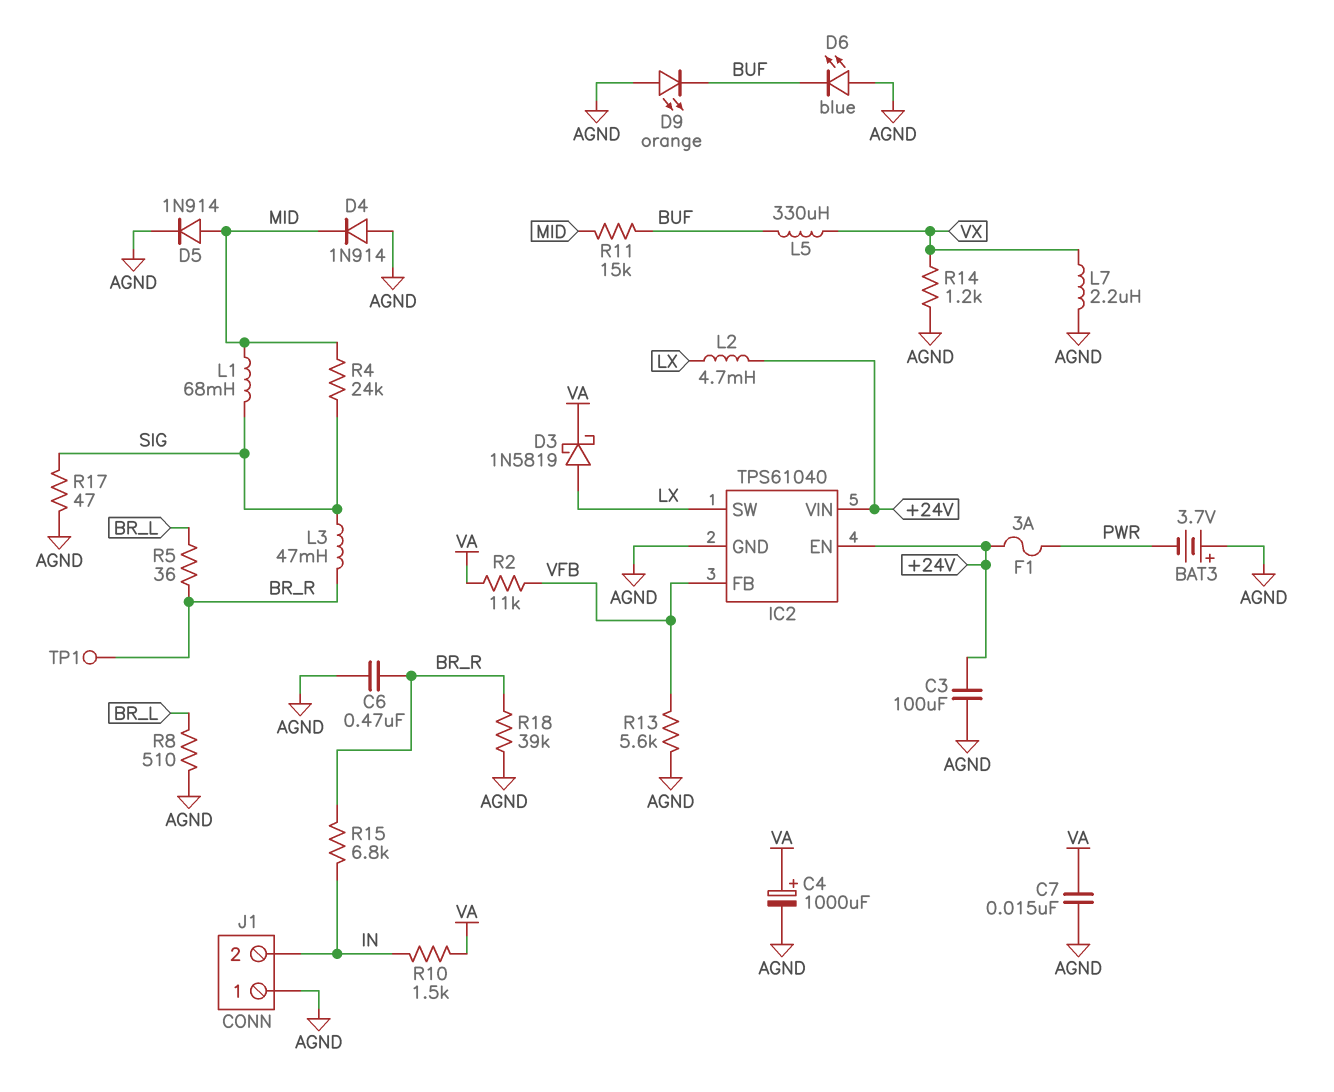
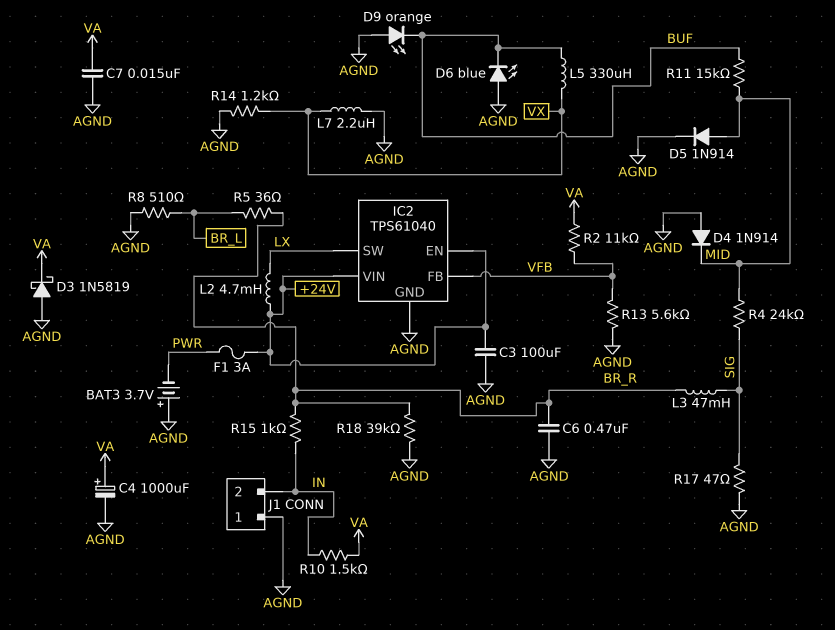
D3: schottky 1N5819 (A LX, K VA) -> schottky 1N5819 (A AGND, K VA)
L1: 68mH (MID, SIG) -> none
R15: 6.8k (BR_R, IN) -> 1k (BR_R, IN)
TP1: test point (BR_R) -> none

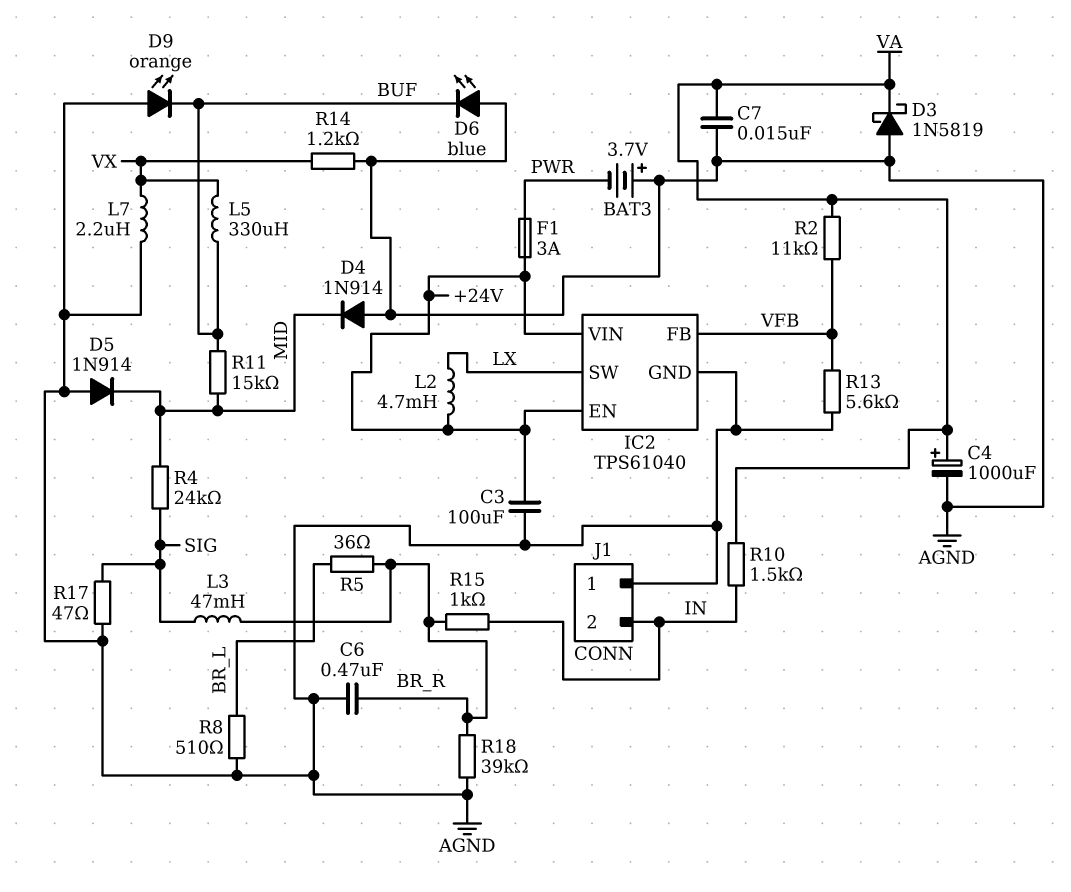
D5: diode 1N914 (A MID, K AGND) -> diode 1N914 (A AGND, K MID)

